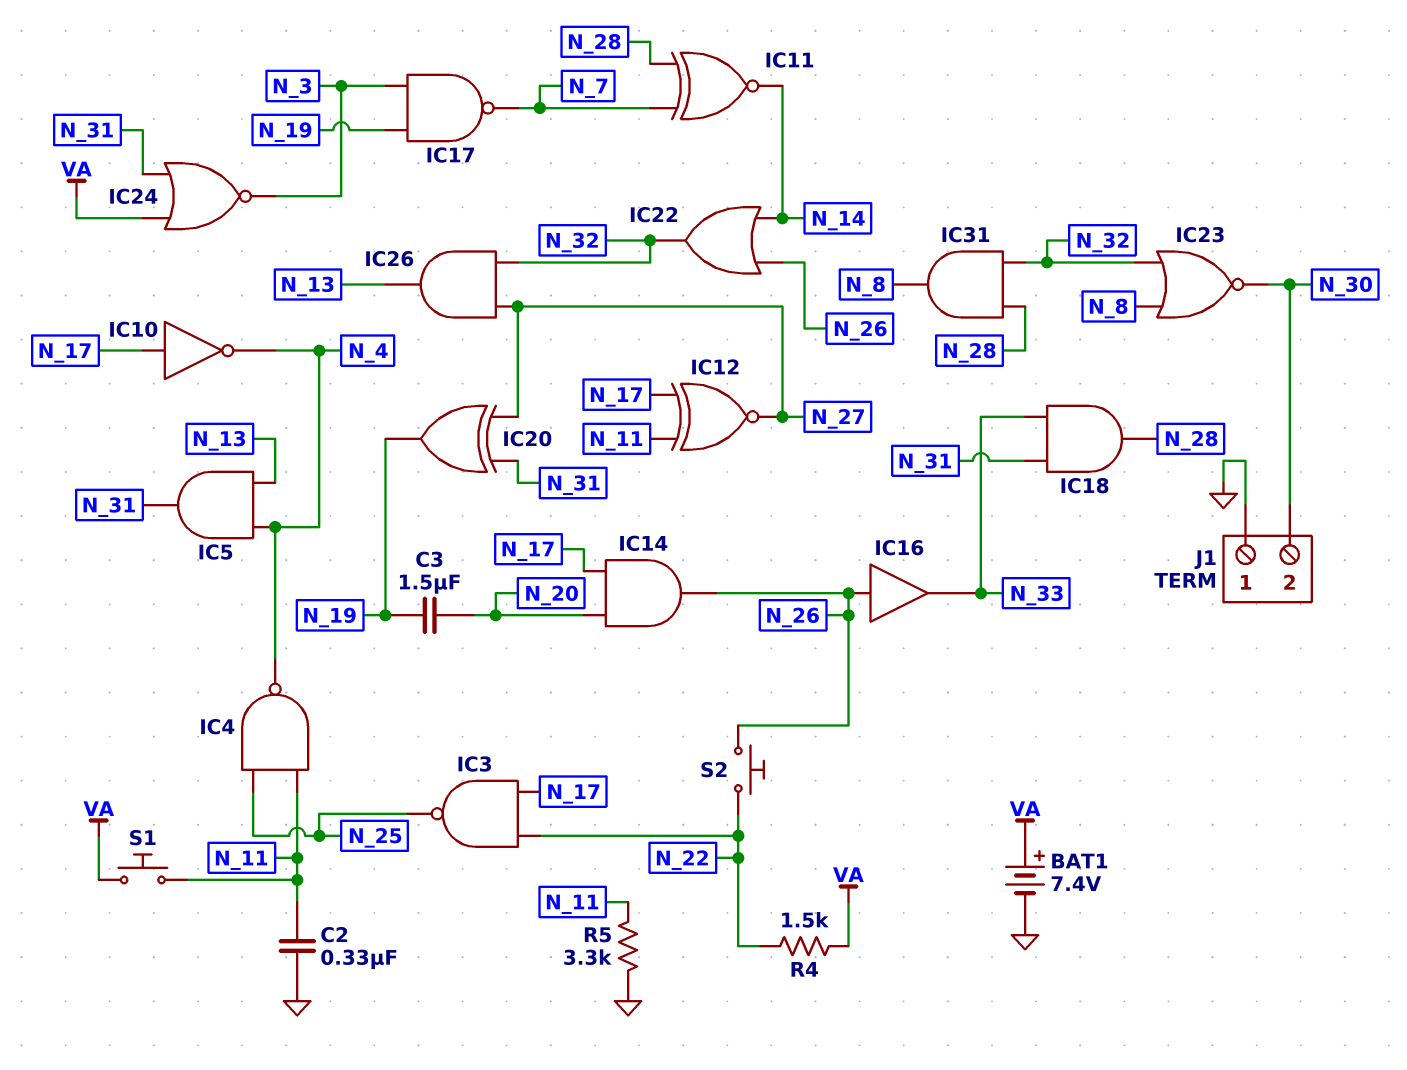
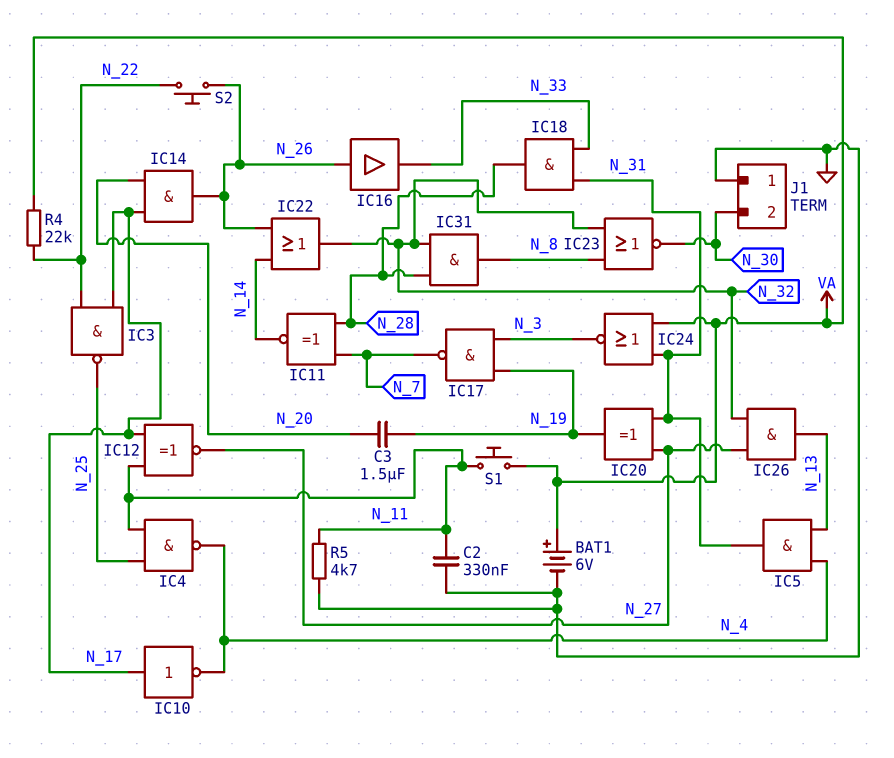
BAT1: 7.4V (plus VA, minus GND) -> 6V (plus VA, minus GND)
R4: 1.5k (N_22, VA) -> 22k (N_22, VA)
R5: 3.3k (GND, N_11) -> 4.7k (GND, N_11)

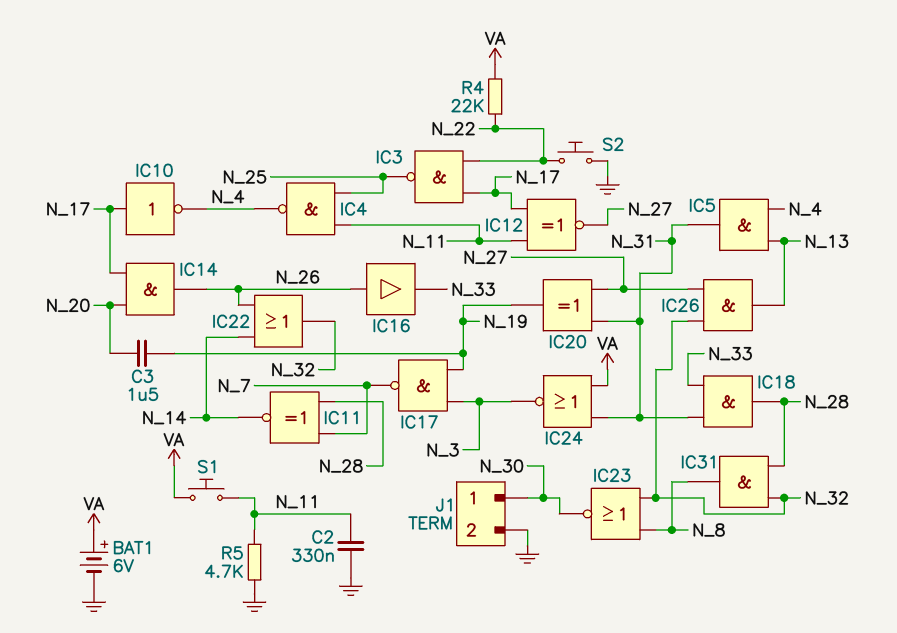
J1 pin 1: GND -> N_30
J1 pin 2: N_30 -> GND
S2: button (N_22, N_26) -> button (GND, N_22)

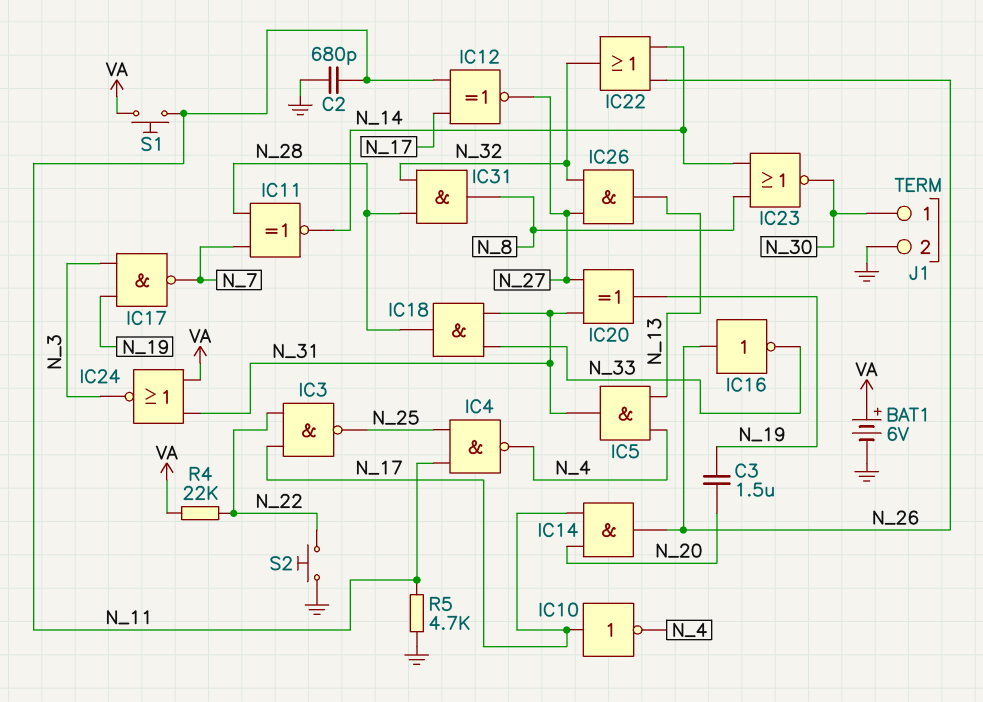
C2: 330nF (GND, N_11) -> 680pF (GND, N_11)
IC16: buffer (in N_26, out N_33) -> NOT (in N_26, out N_33)
IC23: NOR (in N_8, in N_32, out N_30) -> NOR (in N_8, in N_14, out N_30)

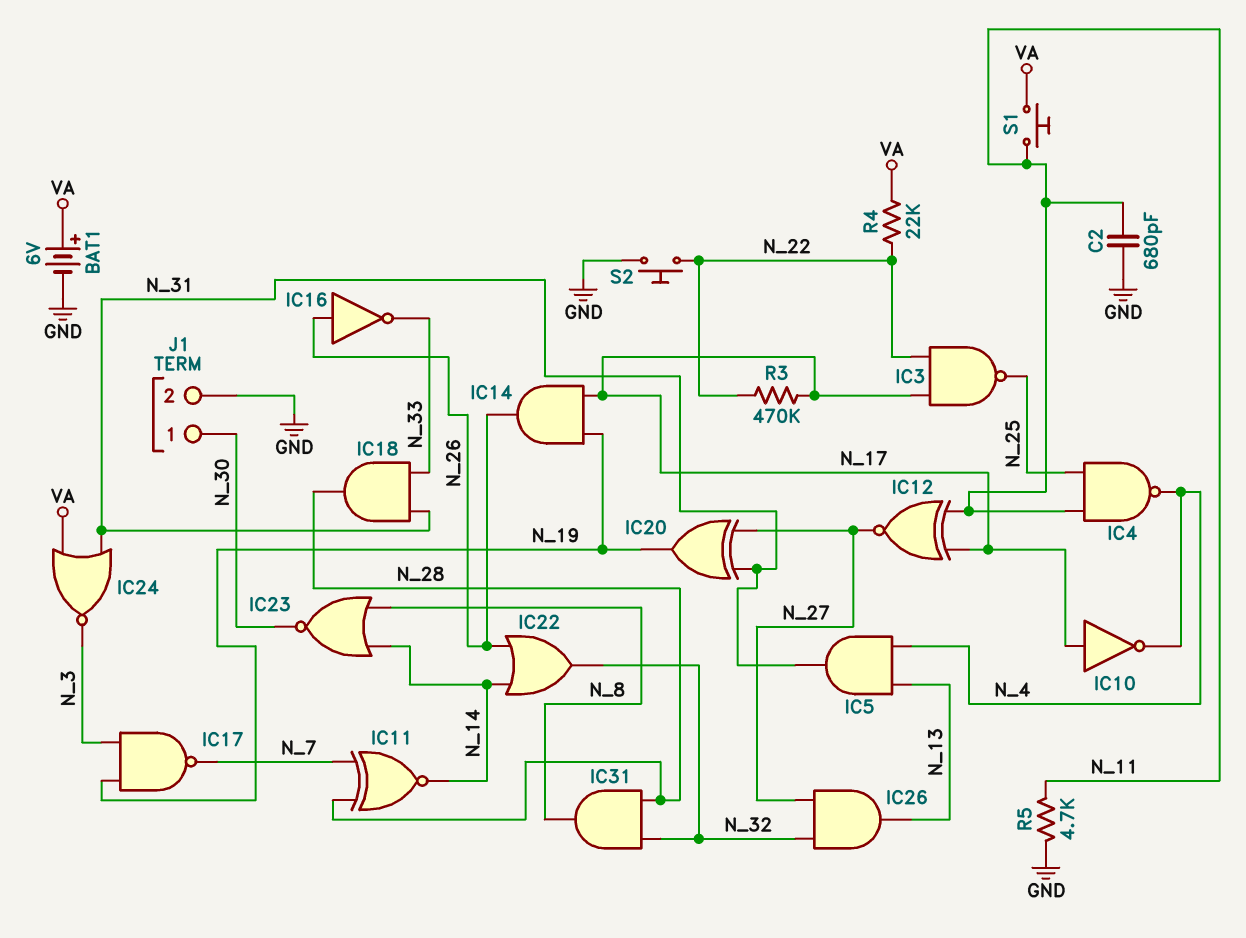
C3: 1.5uF (N_19, N_20) -> none
IC14: AND (in N_17, in N_20, out N_26) -> AND (in N_17, in N_19, out N_26)
R3: none -> 470k (N_17, N_22)

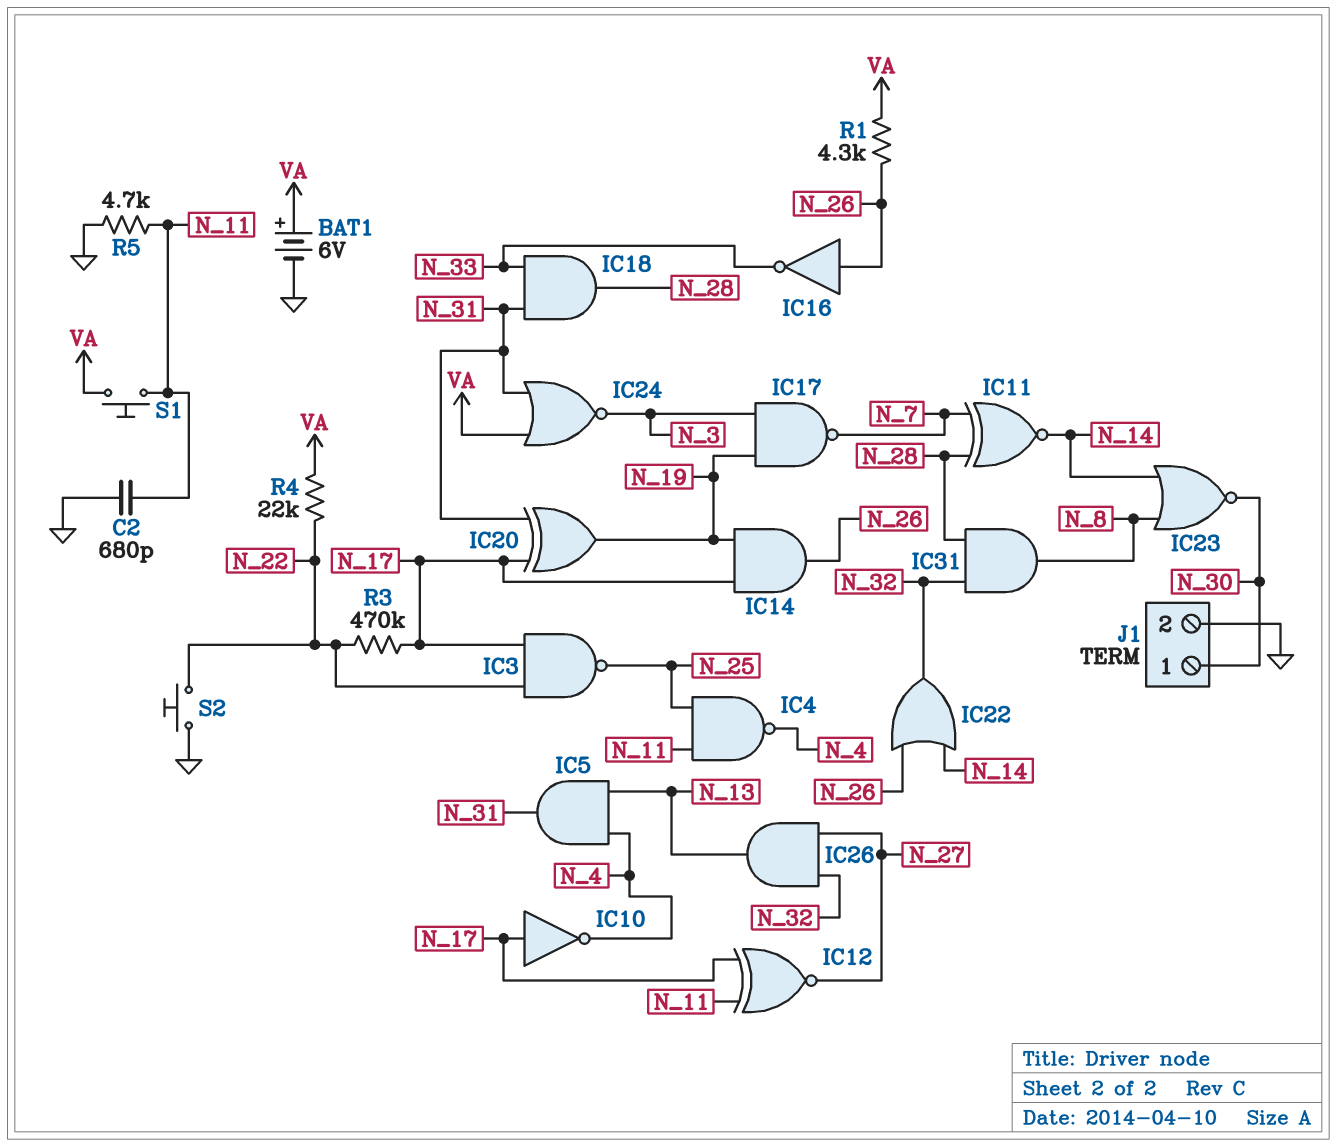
IC20: XOR (in N_27, in N_31, out N_19) -> XOR (in N_17, in N_31, out N_19)
R1: none -> 4.3k (N_26, VA)

